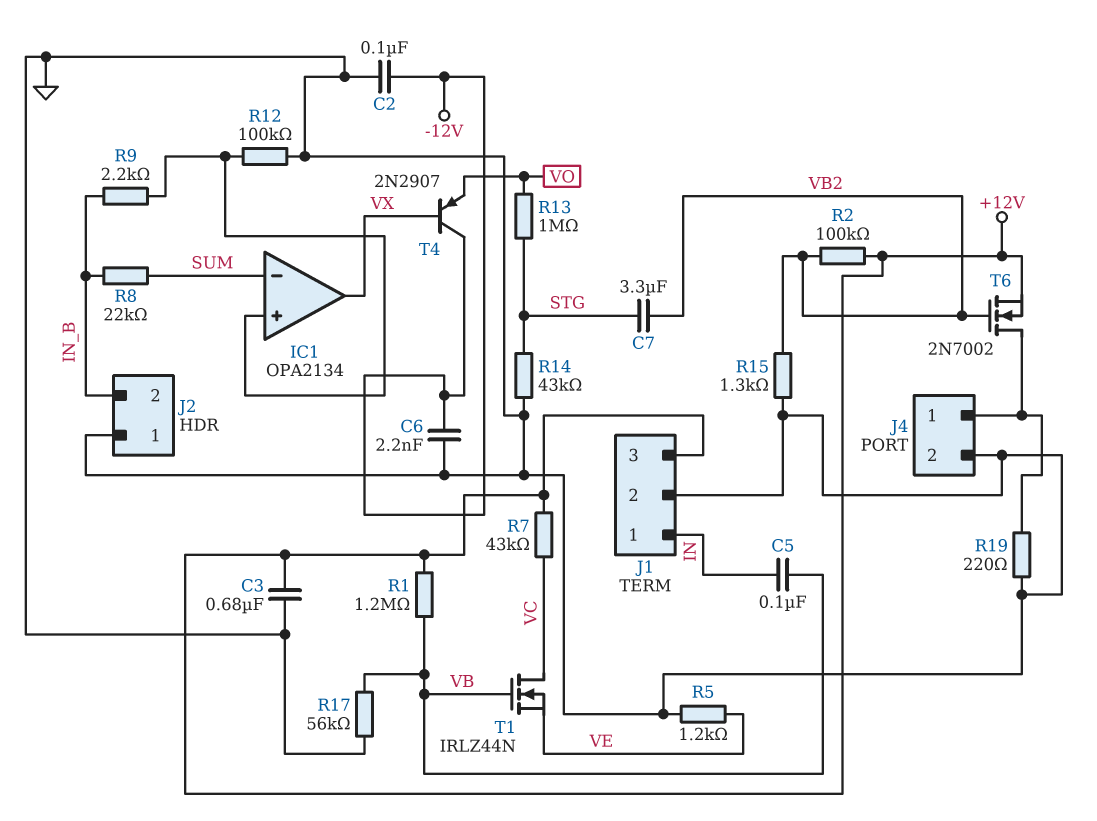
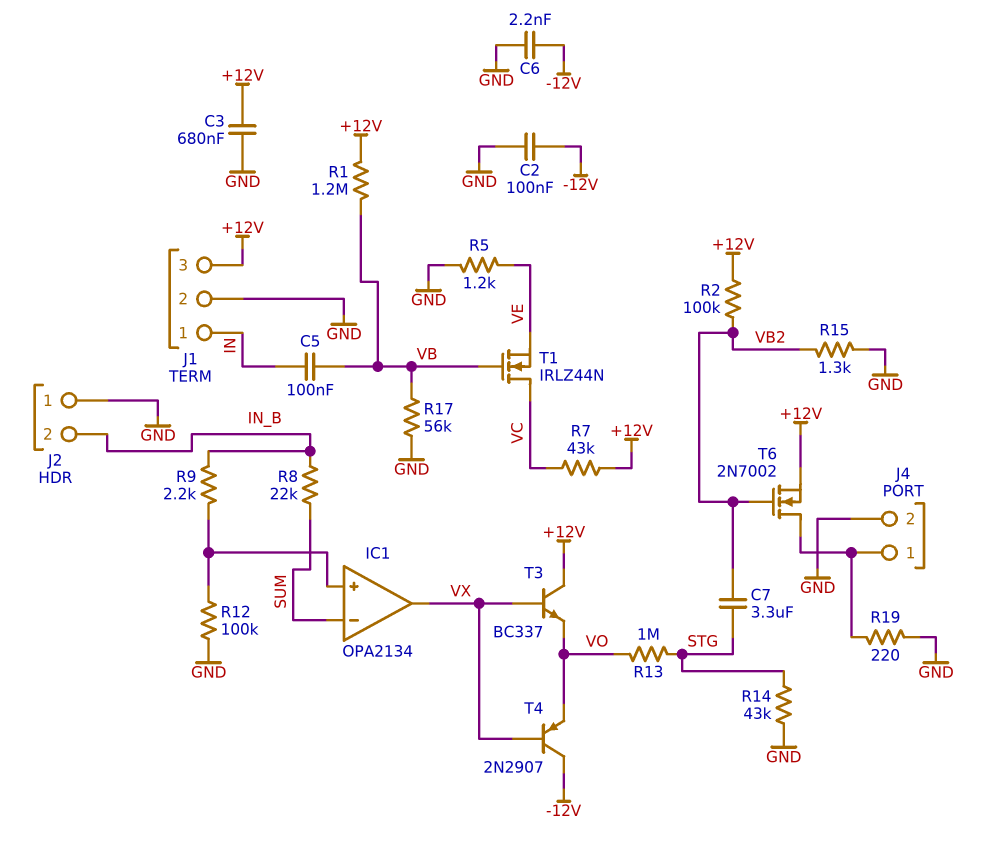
T3: none -> NPN BC337 (B VX, C +12V, E VO)

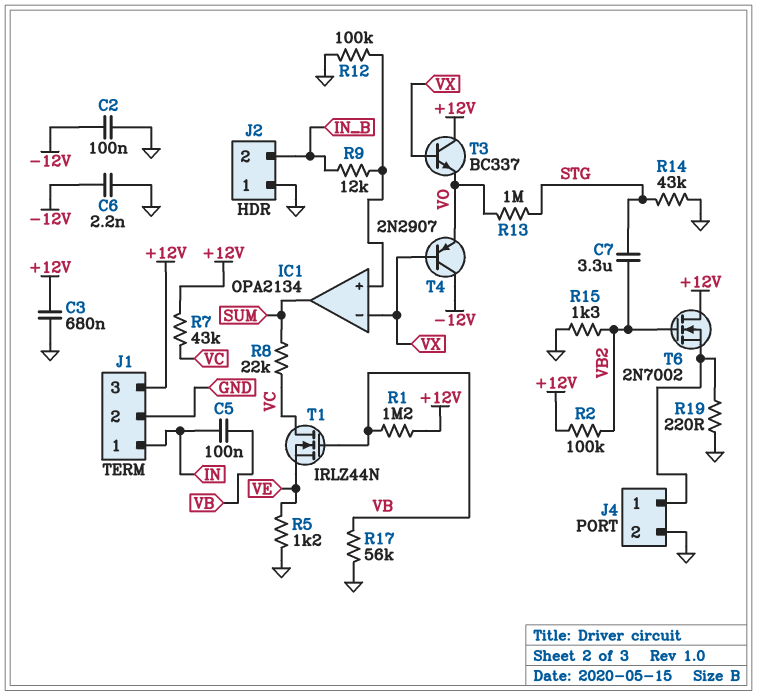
IC1 pin in-: SUM -> VX
IC1 pin out: VX -> SUM
R8: 22k (IN_B, SUM) -> 22k (SUM, VC)
R9: 2.2k (IC1/in+, IN_B) -> 12k (IC1/in+, IN_B)
T6: NMOS 2N7002 (G VB2, D J4/1, S +12V) -> NMOS 2N7002 (G VB2, D +12V, S J4/1)

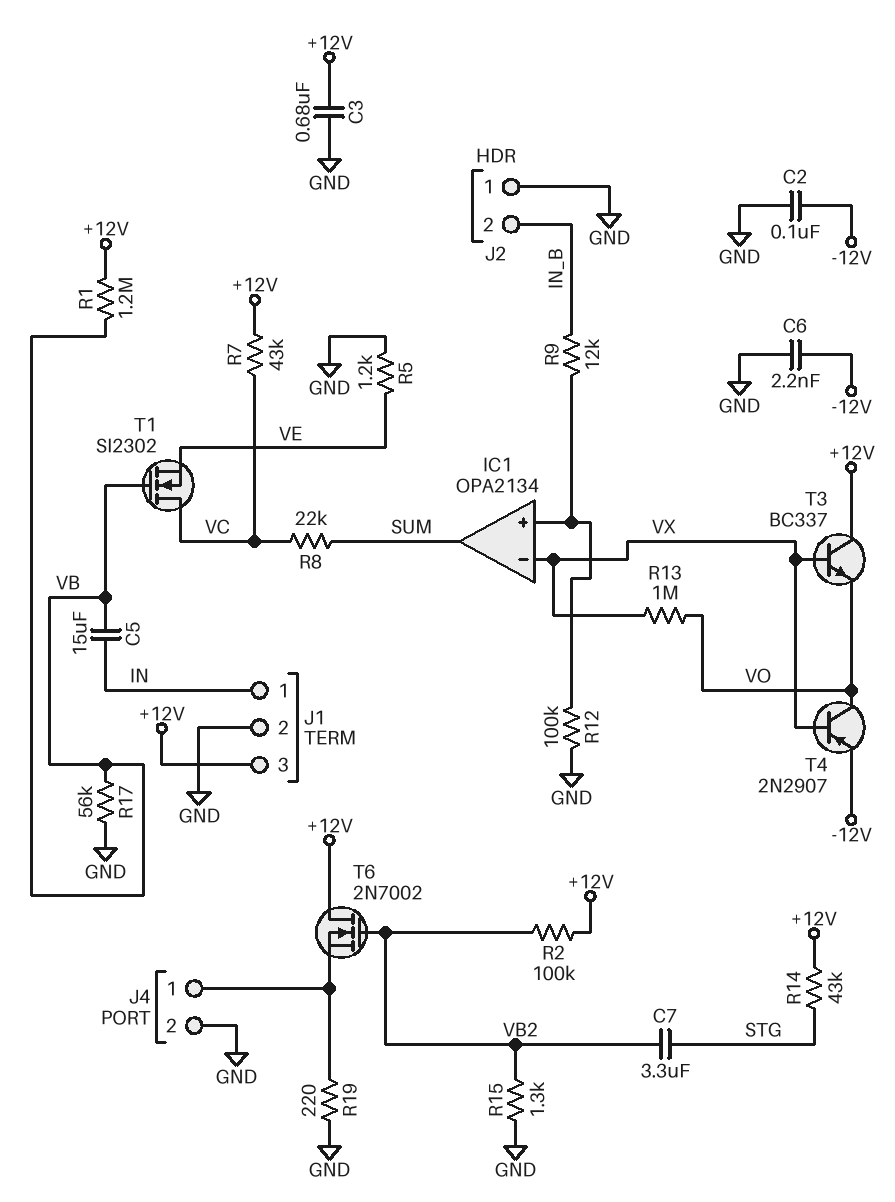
C5: 100nF (IN, VB) -> 15uF (IN, VB)
R13: 1M (STG, VO) -> 1M (VO, VX)
R14: 43k (GND, STG) -> 43k (+12V, STG)
T1: NMOS IRLZ44N (G VB, D VC, S VE) -> NMOS SI2302 (G VB, D VC, S VE)
T4: PNP 2N2907 (B VX, C -12V, E VO) -> PNP 2N2907 (B VX, C VO, E -12V)

